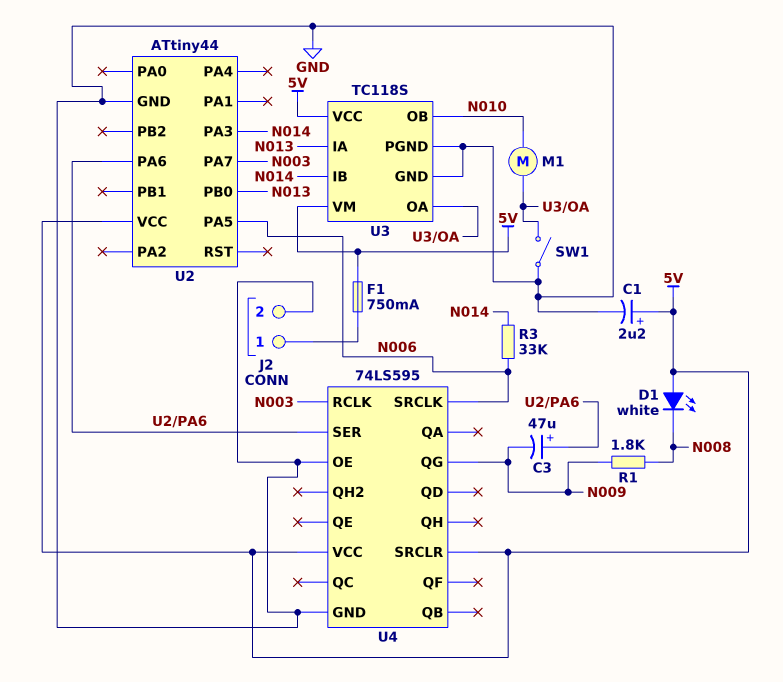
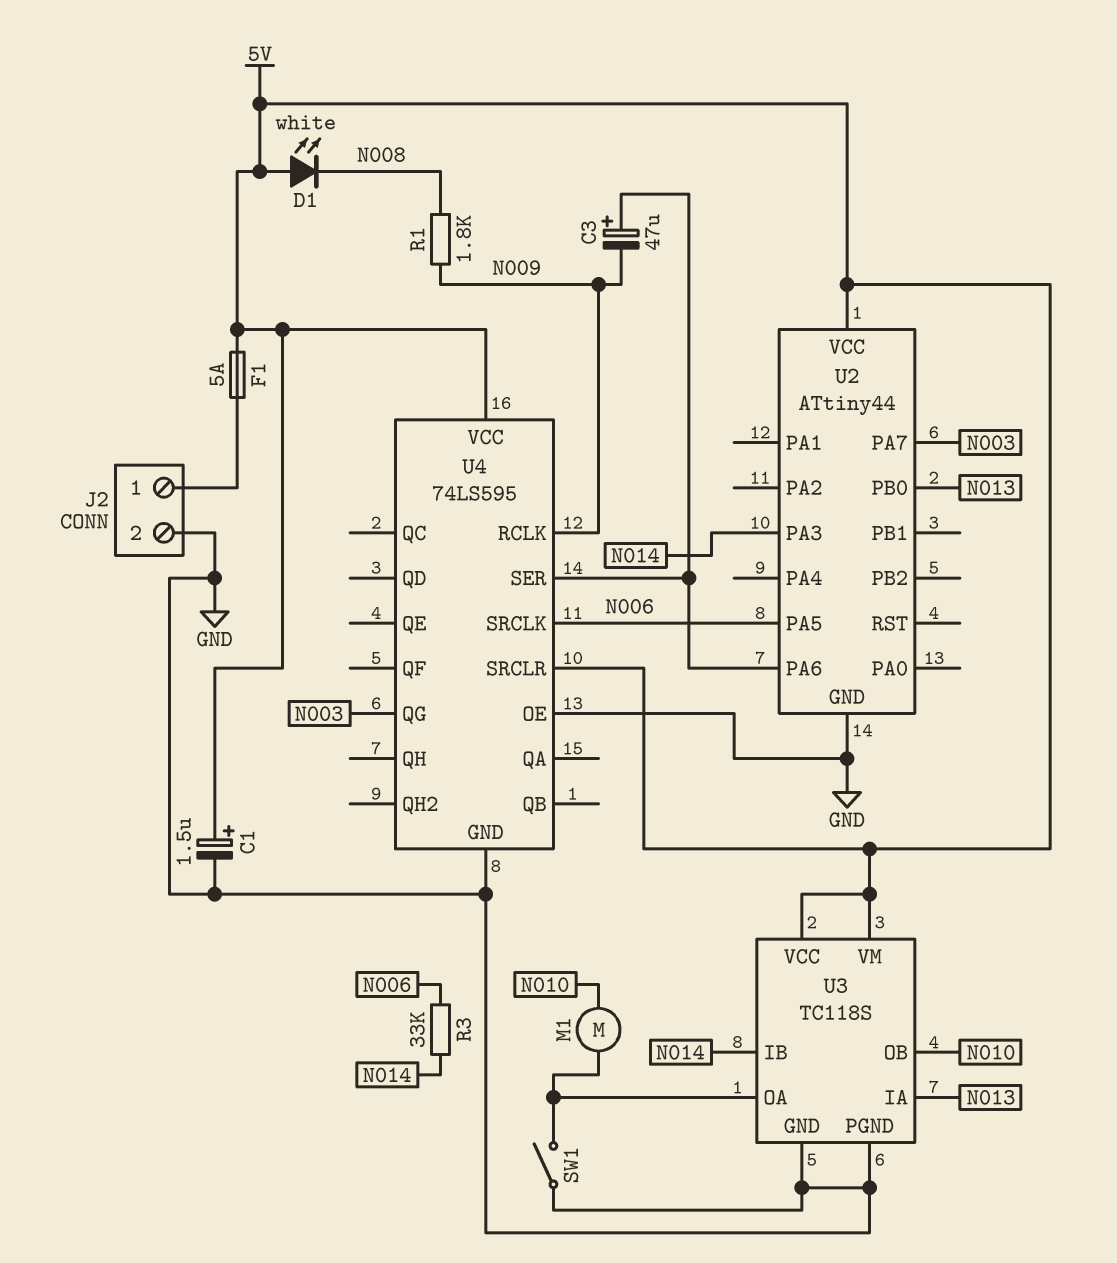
C1: 2.2uF (plus 5V, minus GND) -> 1.5uF (plus 5V, minus GND)
F1: 750mA (5V, J2/1) -> 5A (5V, J2/1)
U4 pin QG: N009 -> N003
U4 pin RCLK: N003 -> N009

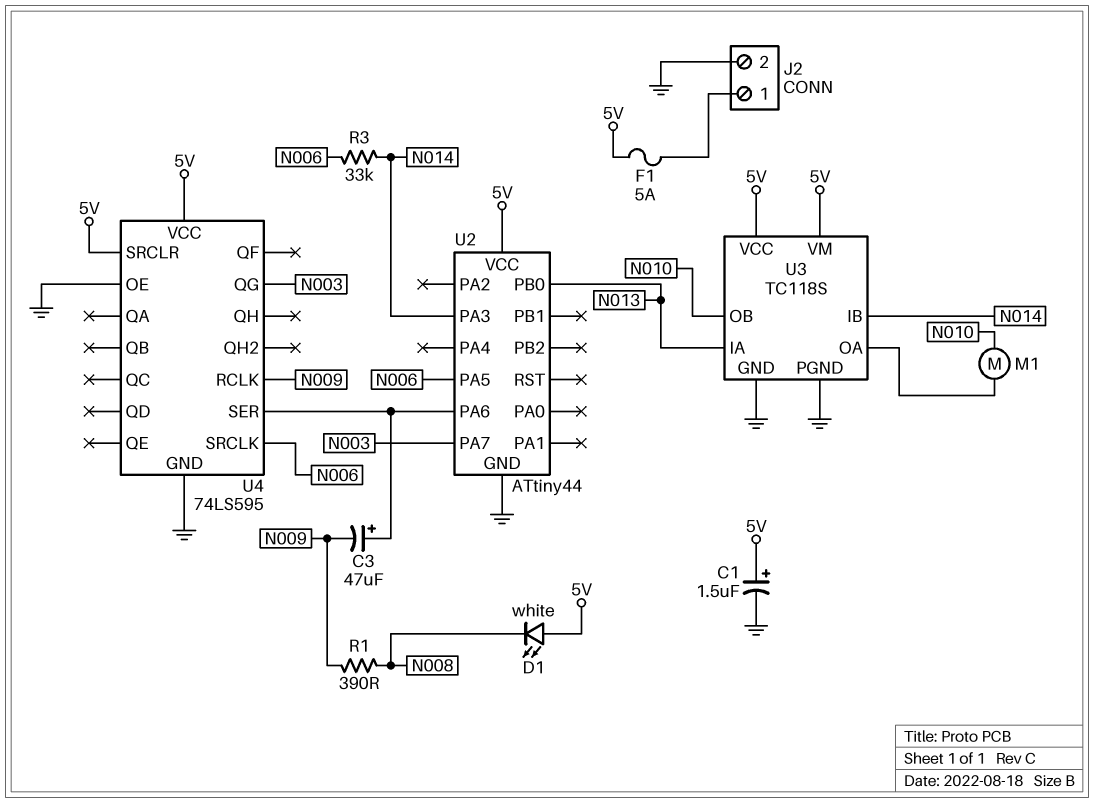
R1: 1.8k (N008, N009) -> 390 (N008, N009)
SW1: switch (GND, U3/OA) -> none

